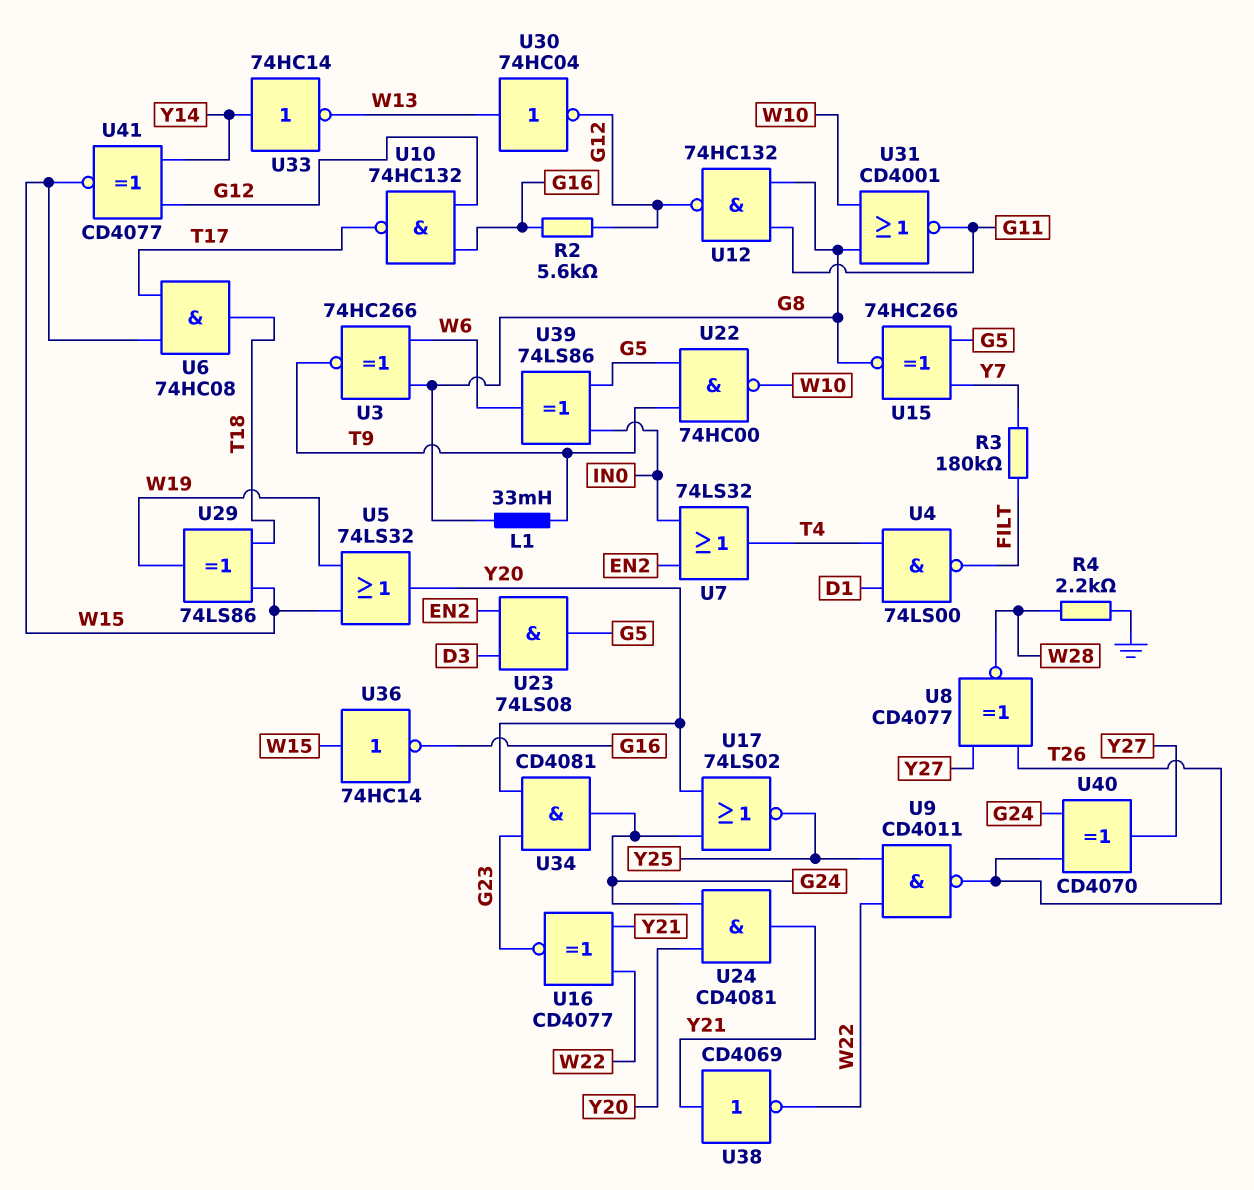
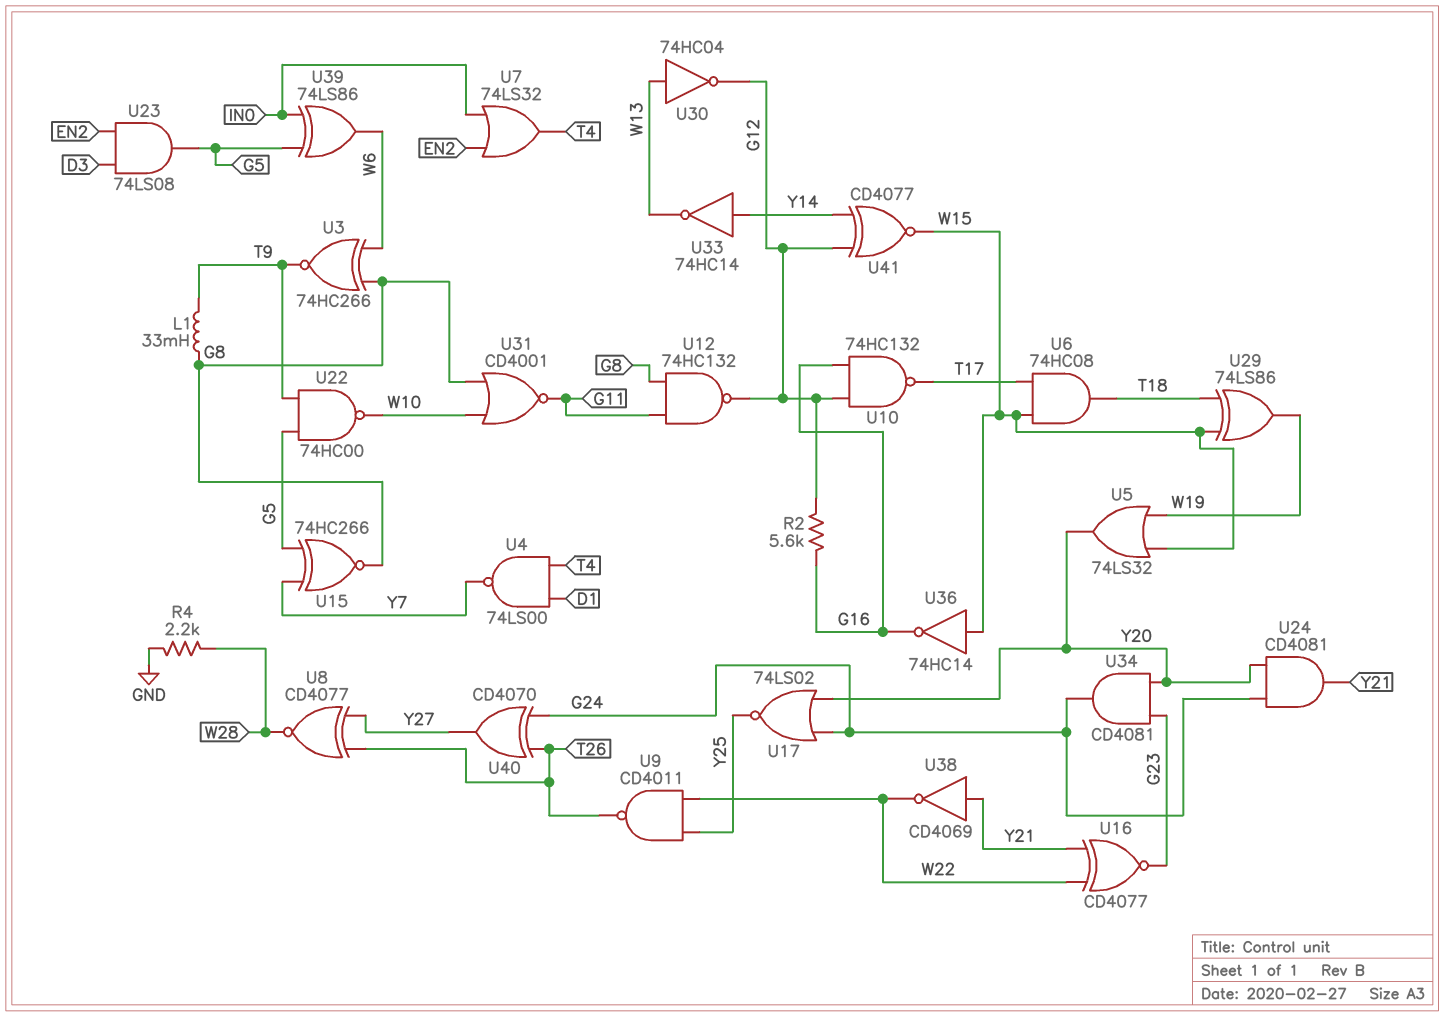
R3: 180k (FILT, Y7) -> none
U4: NAND 74LS00 (in D1, in T4, out FILT) -> NAND 74LS00 (in D1, in T4, out Y7)

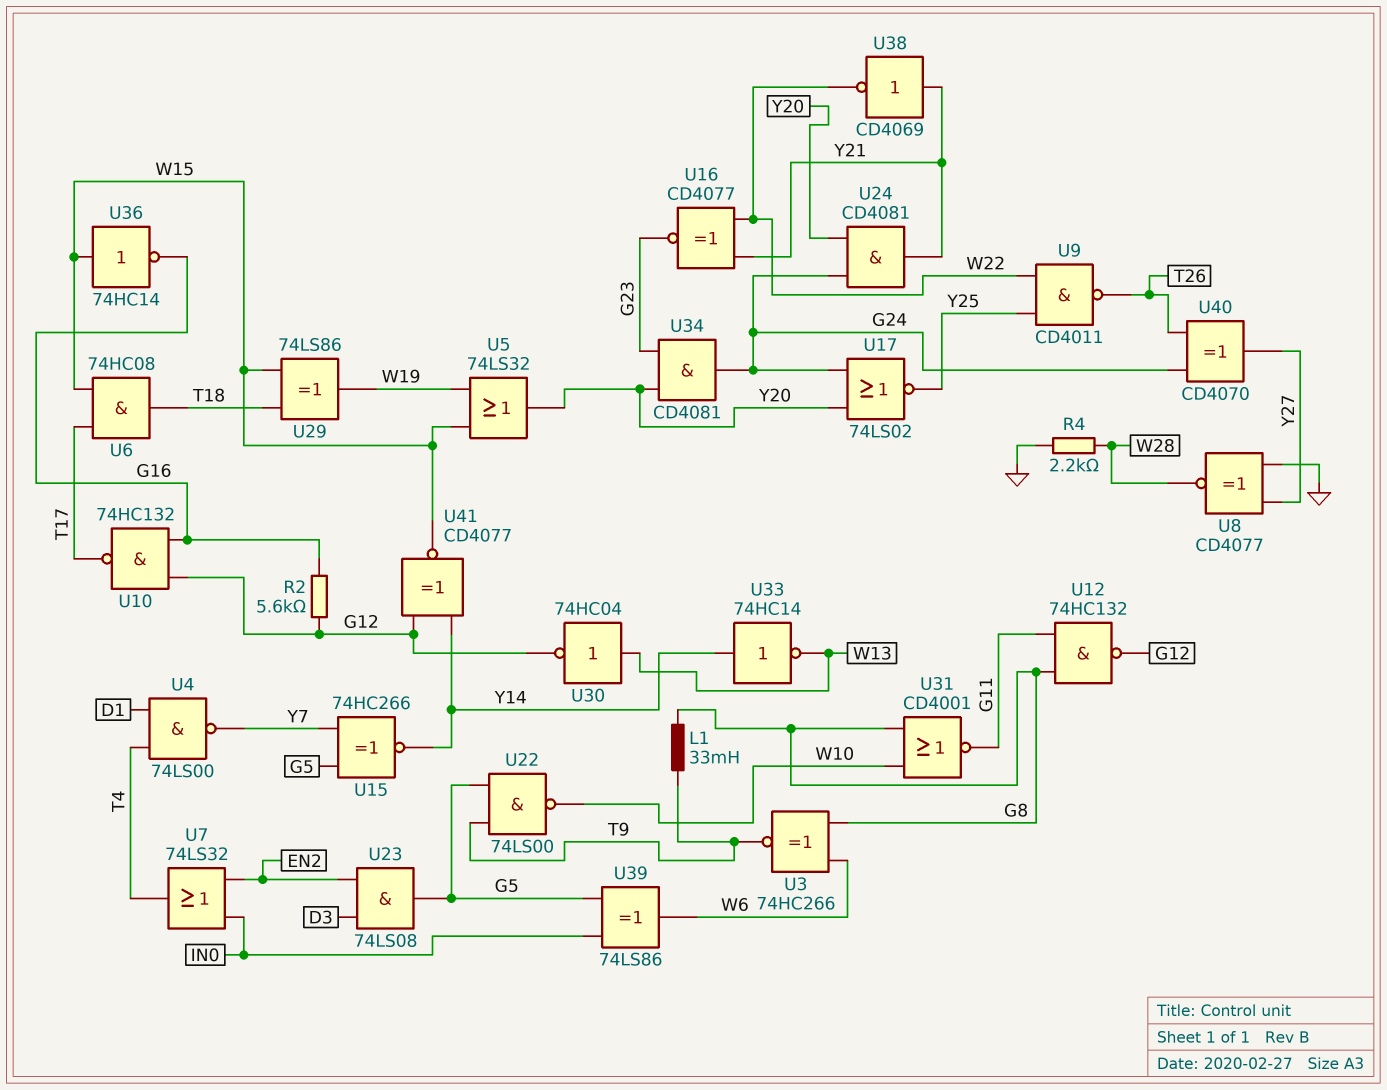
U8: XNOR CD4077 (in T26, in Y27, out W28) -> XNOR CD4077 (in GND, in Y27, out W28)
U15: XNOR 74HC266 (in G5, in Y7, out G8) -> XNOR 74HC266 (in G5, in Y7, out Y14)
U22: NAND 74HC00 (in G5, in T9, out W10) -> NAND 74LS00 (in G5, in T9, out W10)

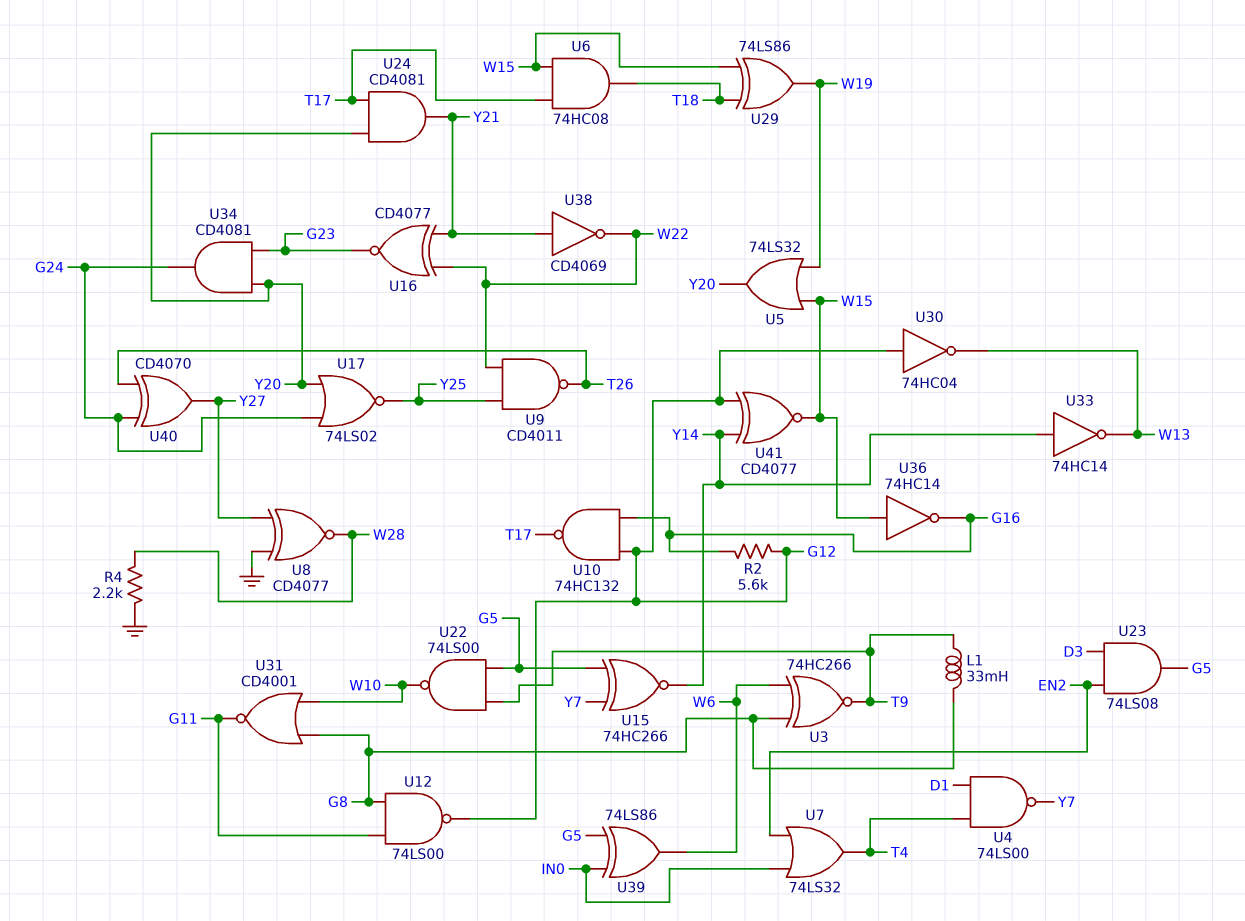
U12: NAND 74HC132 (in G8, in G11, out G12) -> NAND 74LS00 (in G8, in G11, out G12)
U24: AND CD4081 (in G24, in Y20, out Y21) -> AND CD4081 (in T17, in Y20, out Y21)
U30: NOT 74HC04 (in W13, out G12) -> NOT 74HC04 (in G12, out W13)

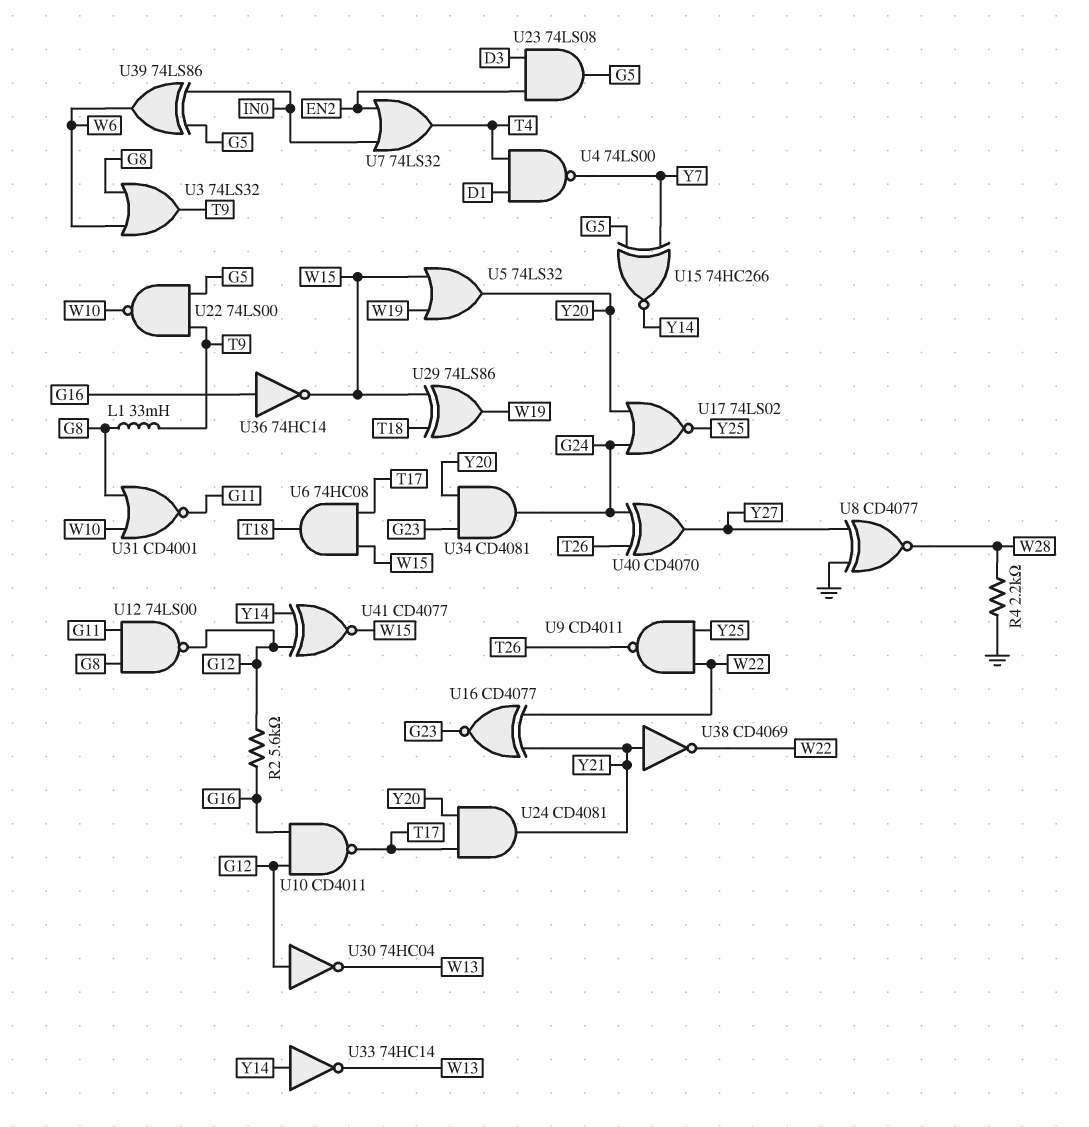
U3: XNOR 74HC266 (in G8, in W6, out T9) -> OR 74LS32 (in G8, in W6, out T9)
U10: NAND 74HC132 (in G12, in G16, out T17) -> NAND CD4011 (in G12, in G16, out T17)
U36: NOT 74HC14 (in W15, out G16) -> NOT 74HC14 (in G16, out W15)

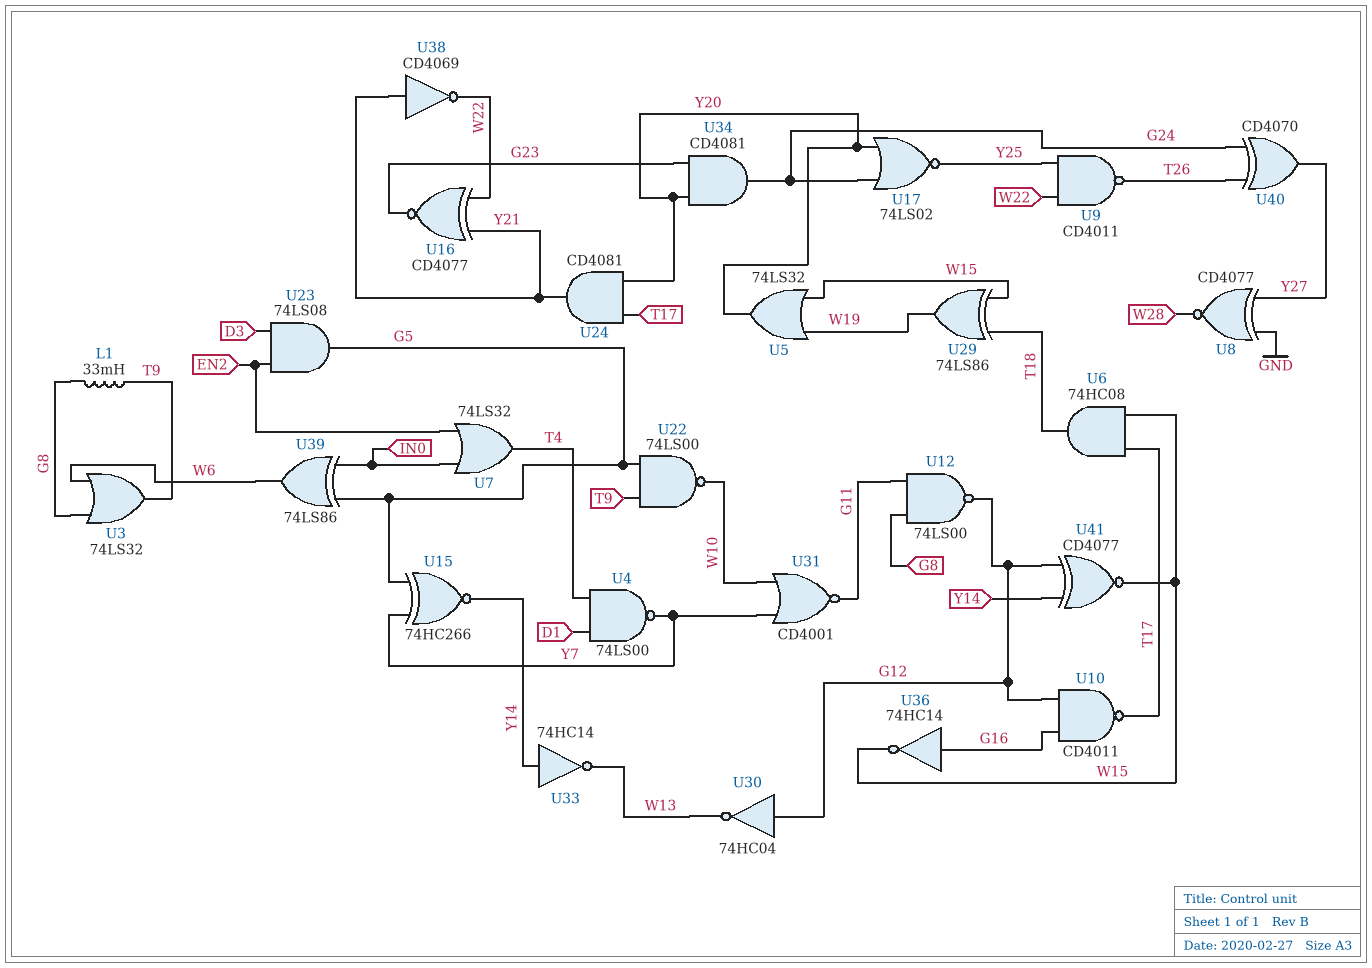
R2: 5.6k (G12, G16) -> none
R4: 2.2k (GND, W28) -> none
U31: NOR CD4001 (in G8, in W10, out G11) -> NOR CD4001 (in W10, in Y7, out G11)

